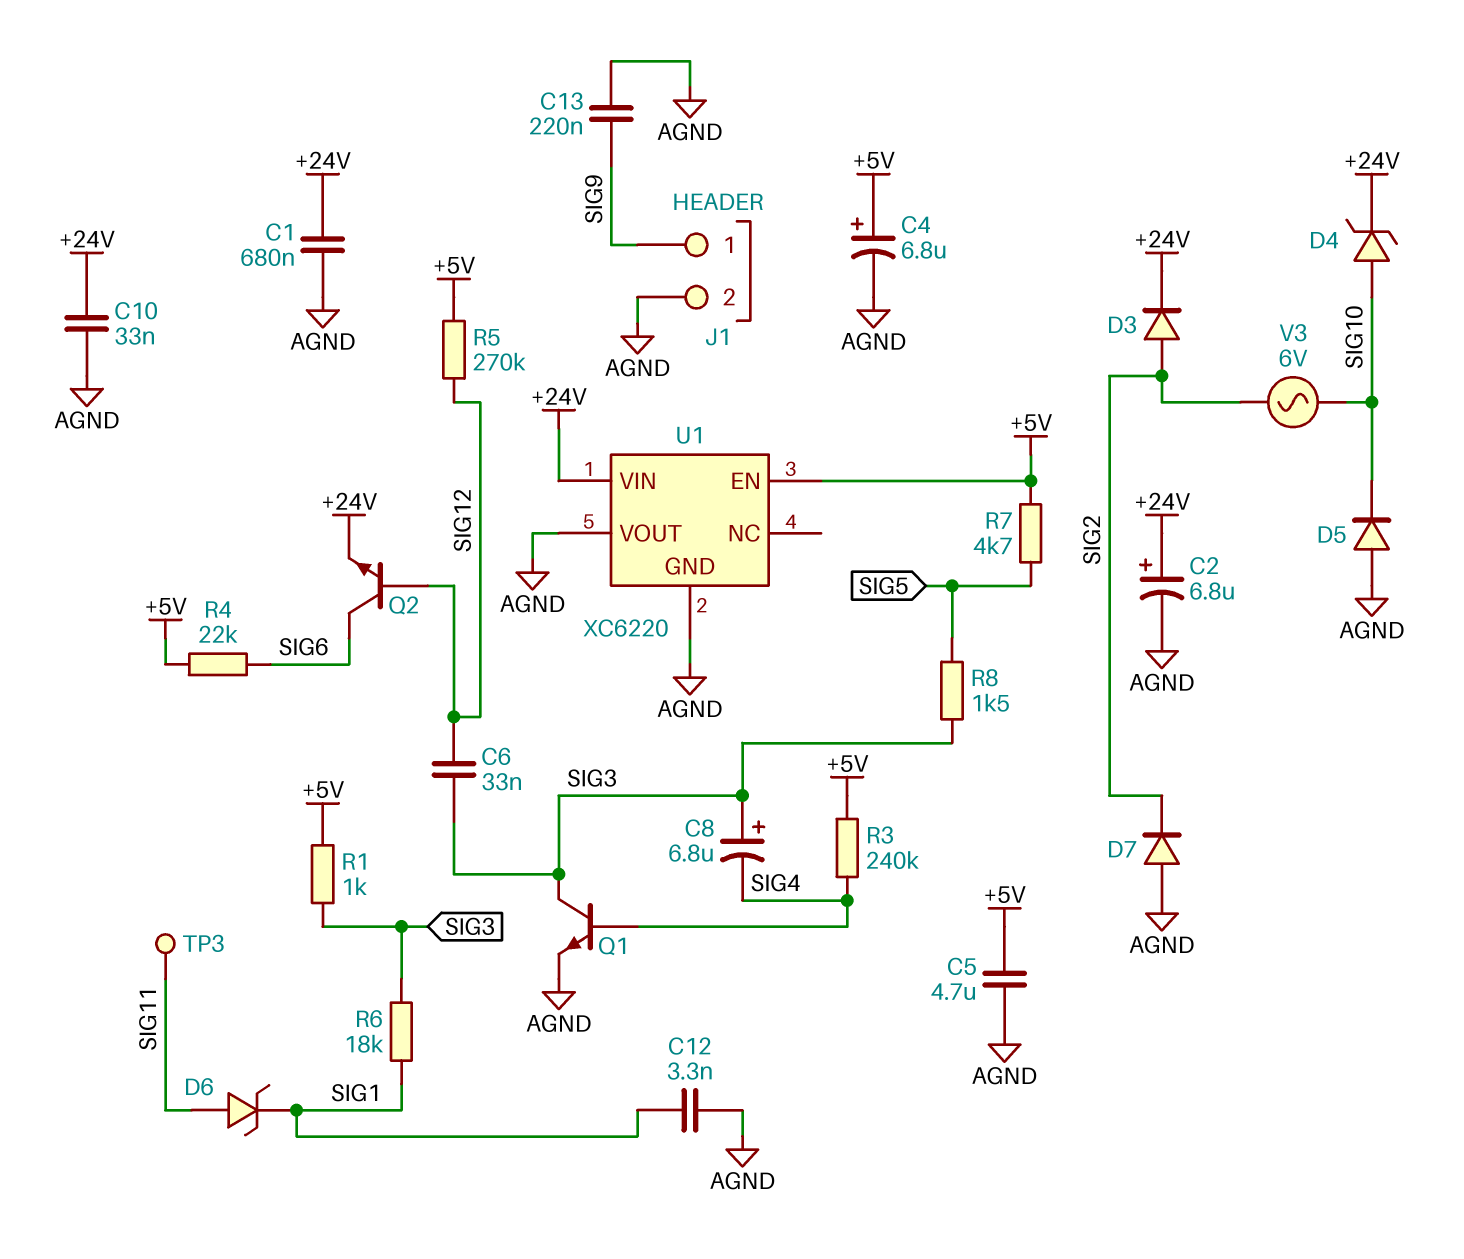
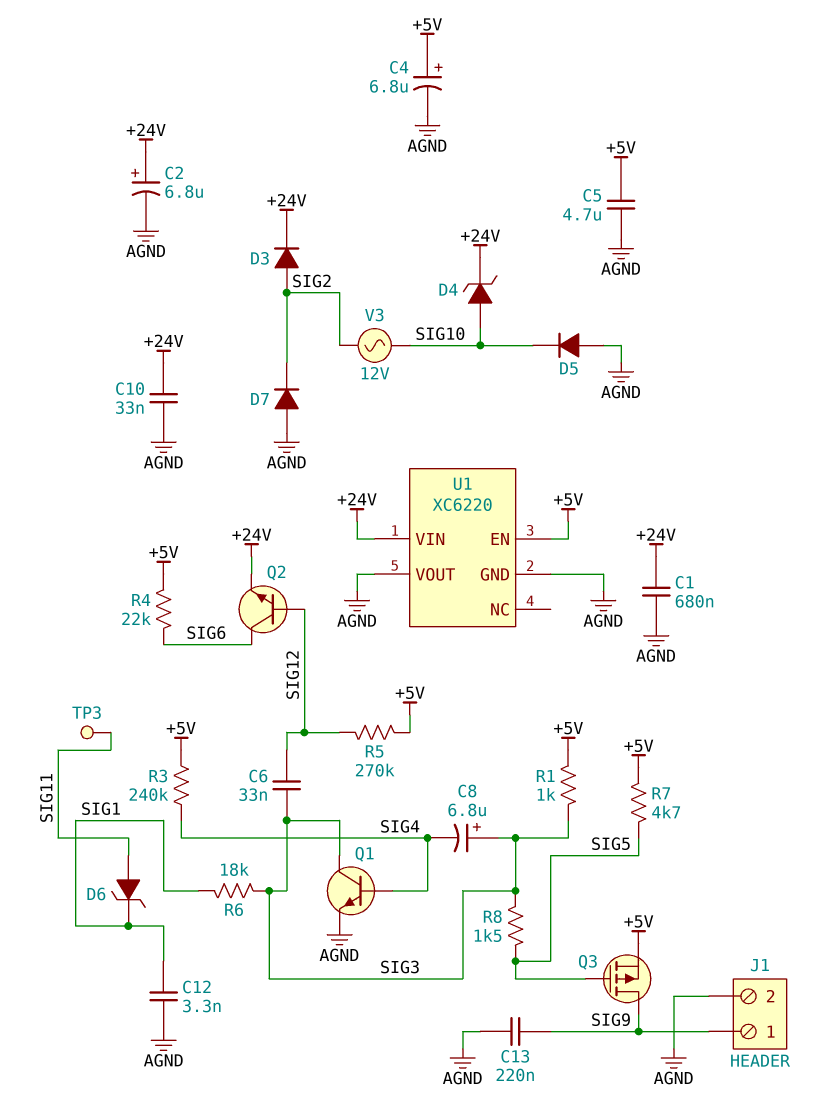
Q3: none -> PMOS (G SIG5, D SIG9, S +5V)
V3: AC 6V (SIG2, SIG10) -> AC 12V (SIG2, SIG10)

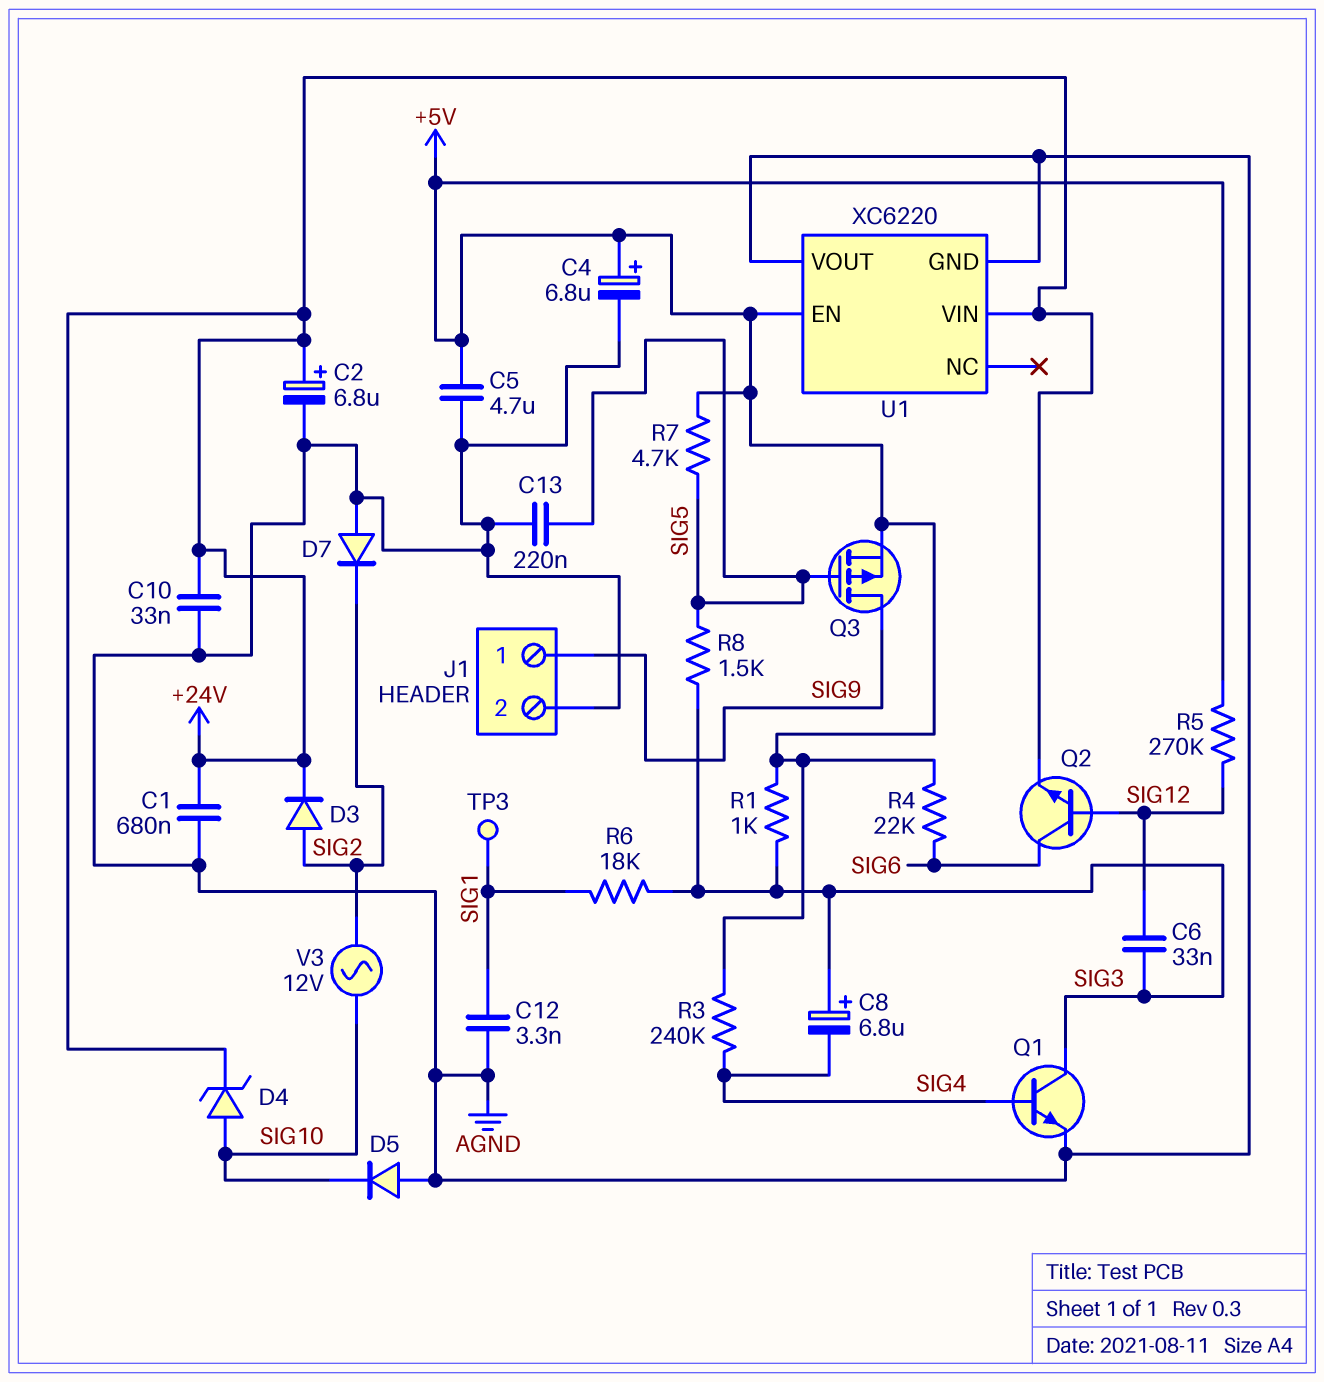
C13: 220nF (AGND, SIG9) -> 220nF (AGND, SIG5)
D6: zener (A SIG11, K SIG1) -> none
TP3: test point (SIG11) -> test point (SIG1)

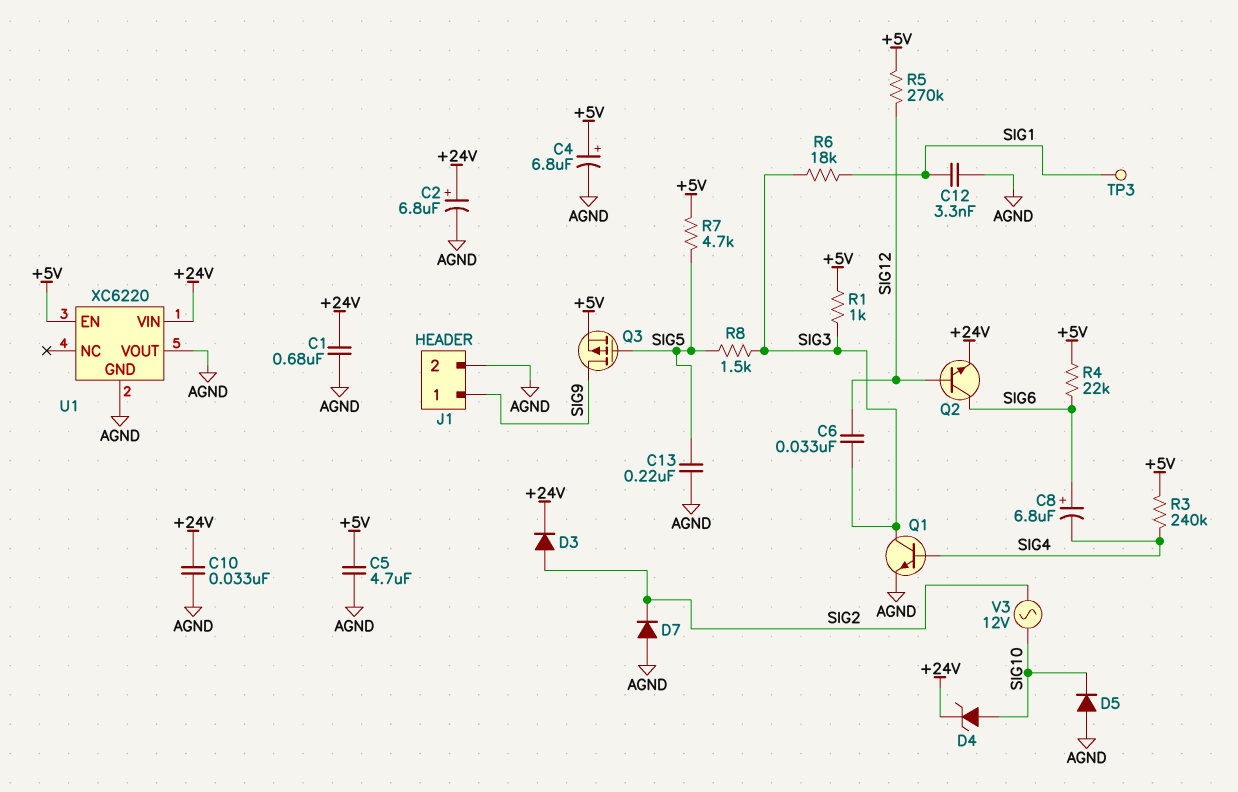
C8: 6.8uF (plus SIG3, minus SIG4) -> 6.8uF (plus SIG6, minus SIG4)

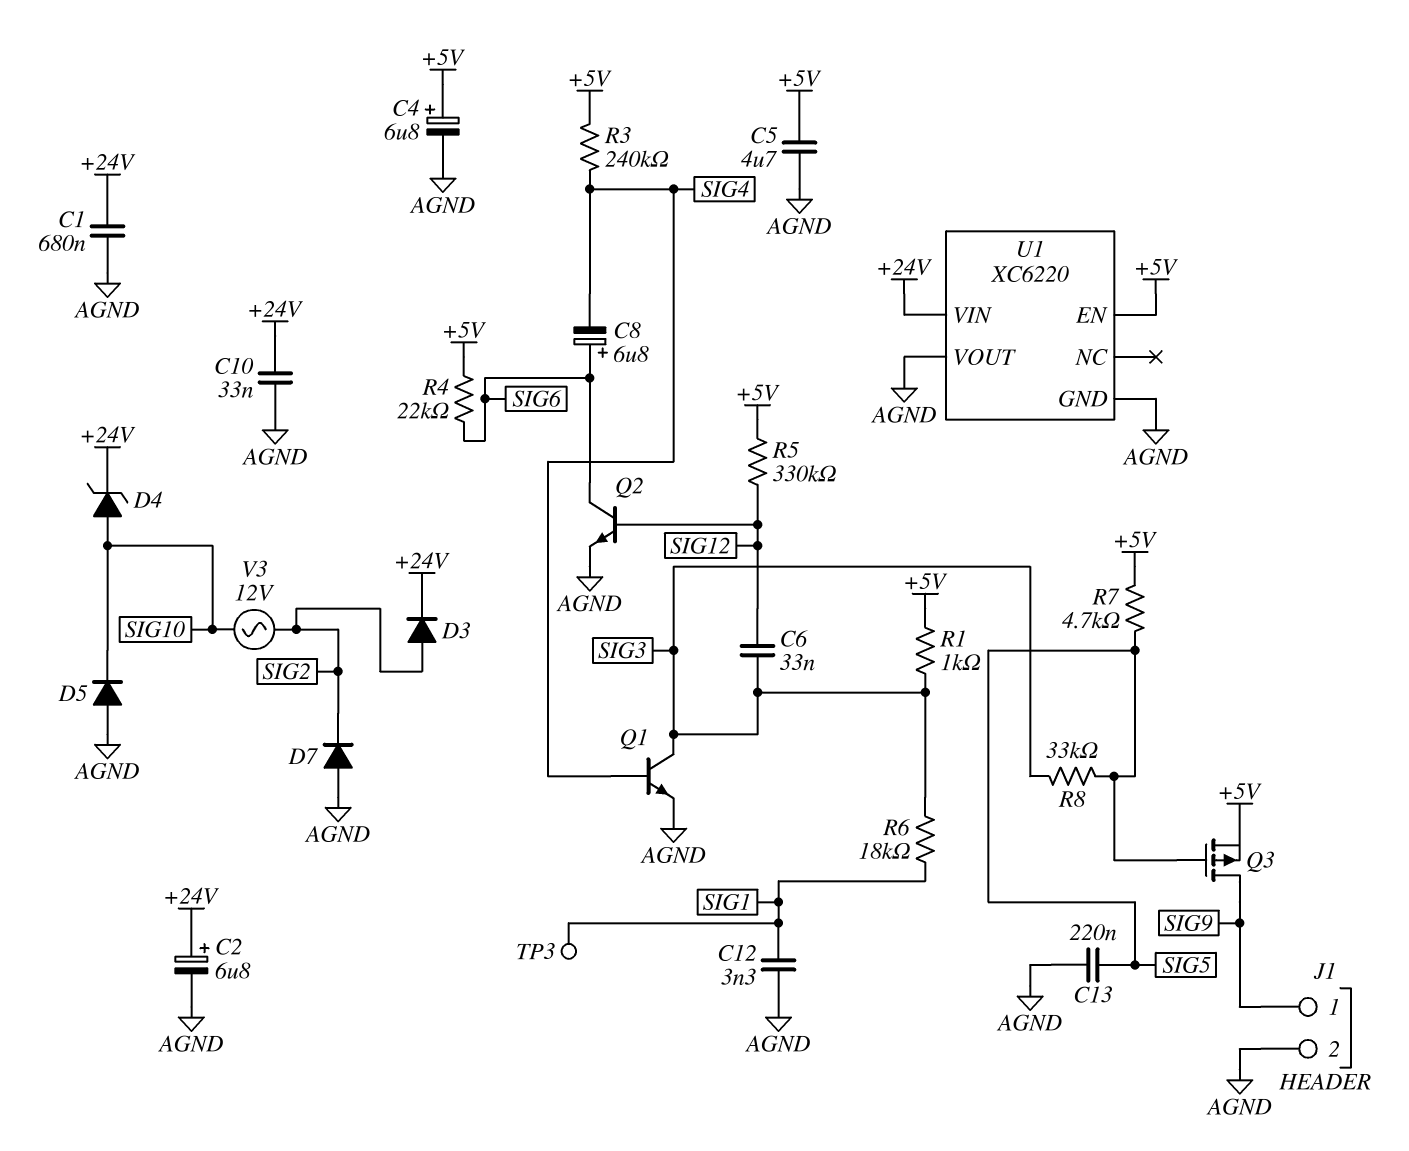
Q2: NPN (B SIG12, C SIG6, E +24V) -> NPN (B SIG12, C SIG6, E AGND)
R5: 270k (+5V, SIG12) -> 330k (+5V, SIG12)
R8: 1.5k (SIG3, SIG5) -> 33k (SIG3, SIG5)

